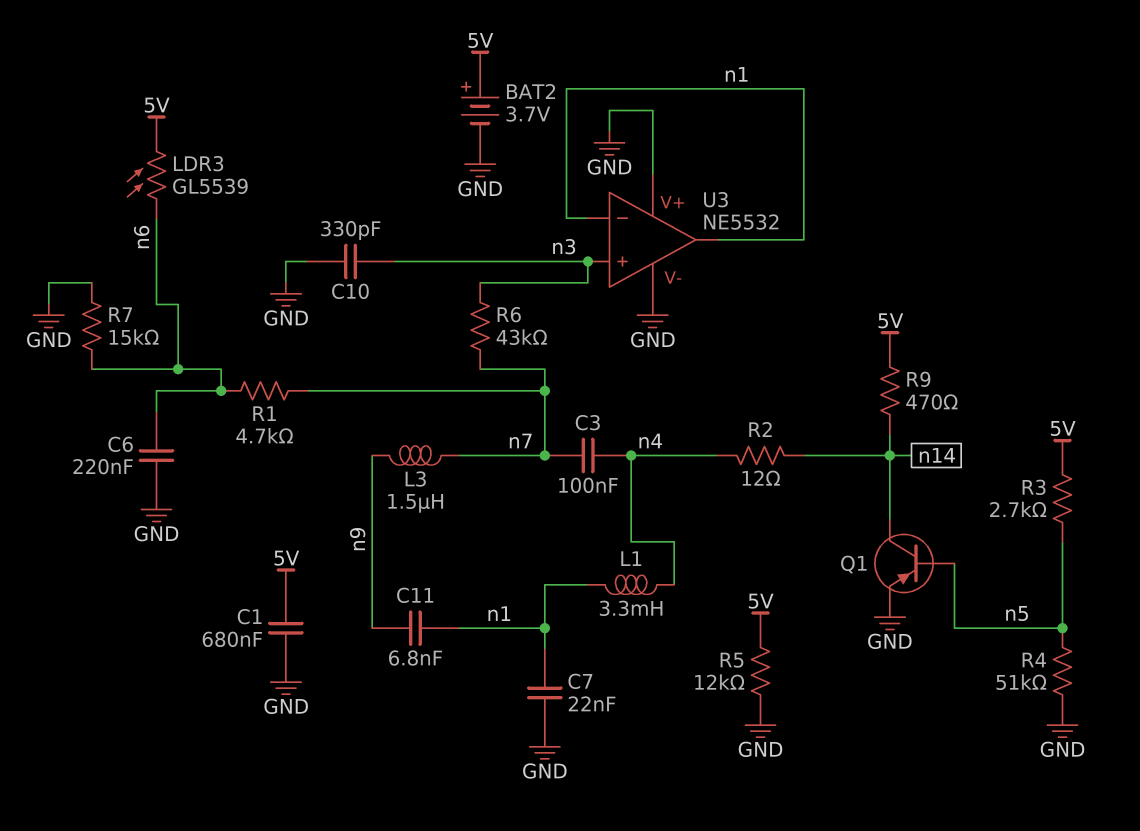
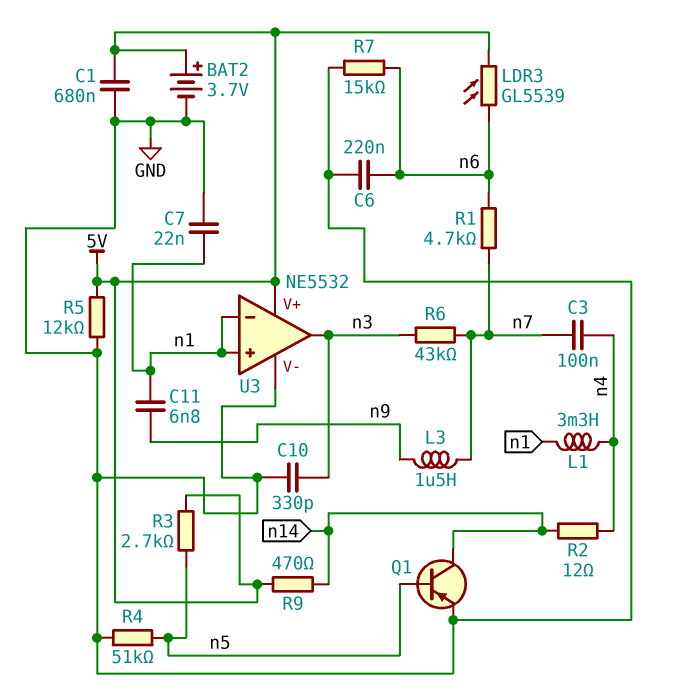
U3 pin V+: GND -> 5V
U3 pin in+: n3 -> n1
U3 pin out: n1 -> n3

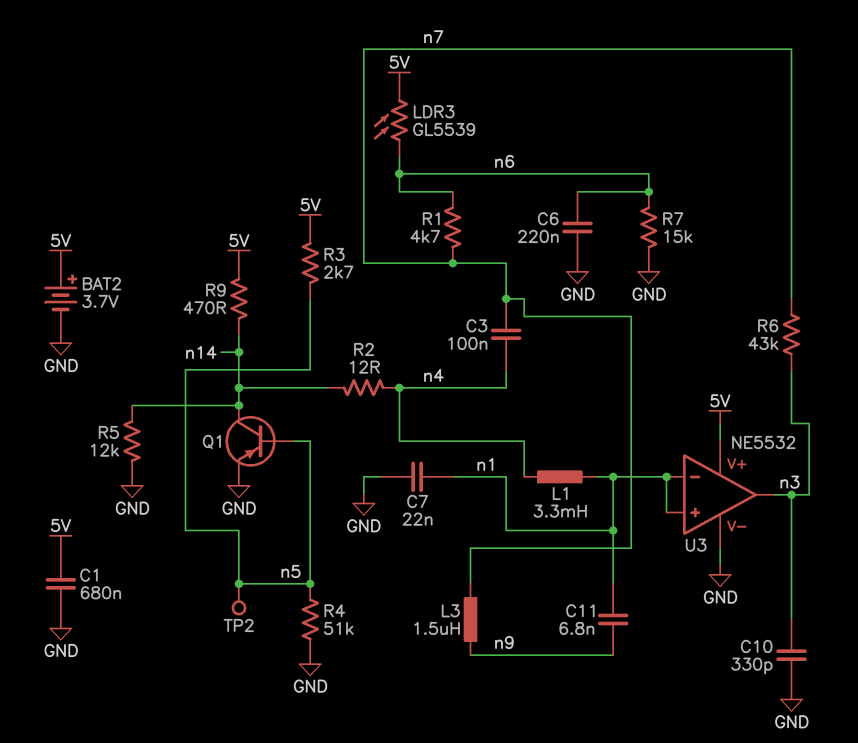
R5: 12k (5V, GND) -> 12k (GND, n14)
TP2: none -> test point (n5)

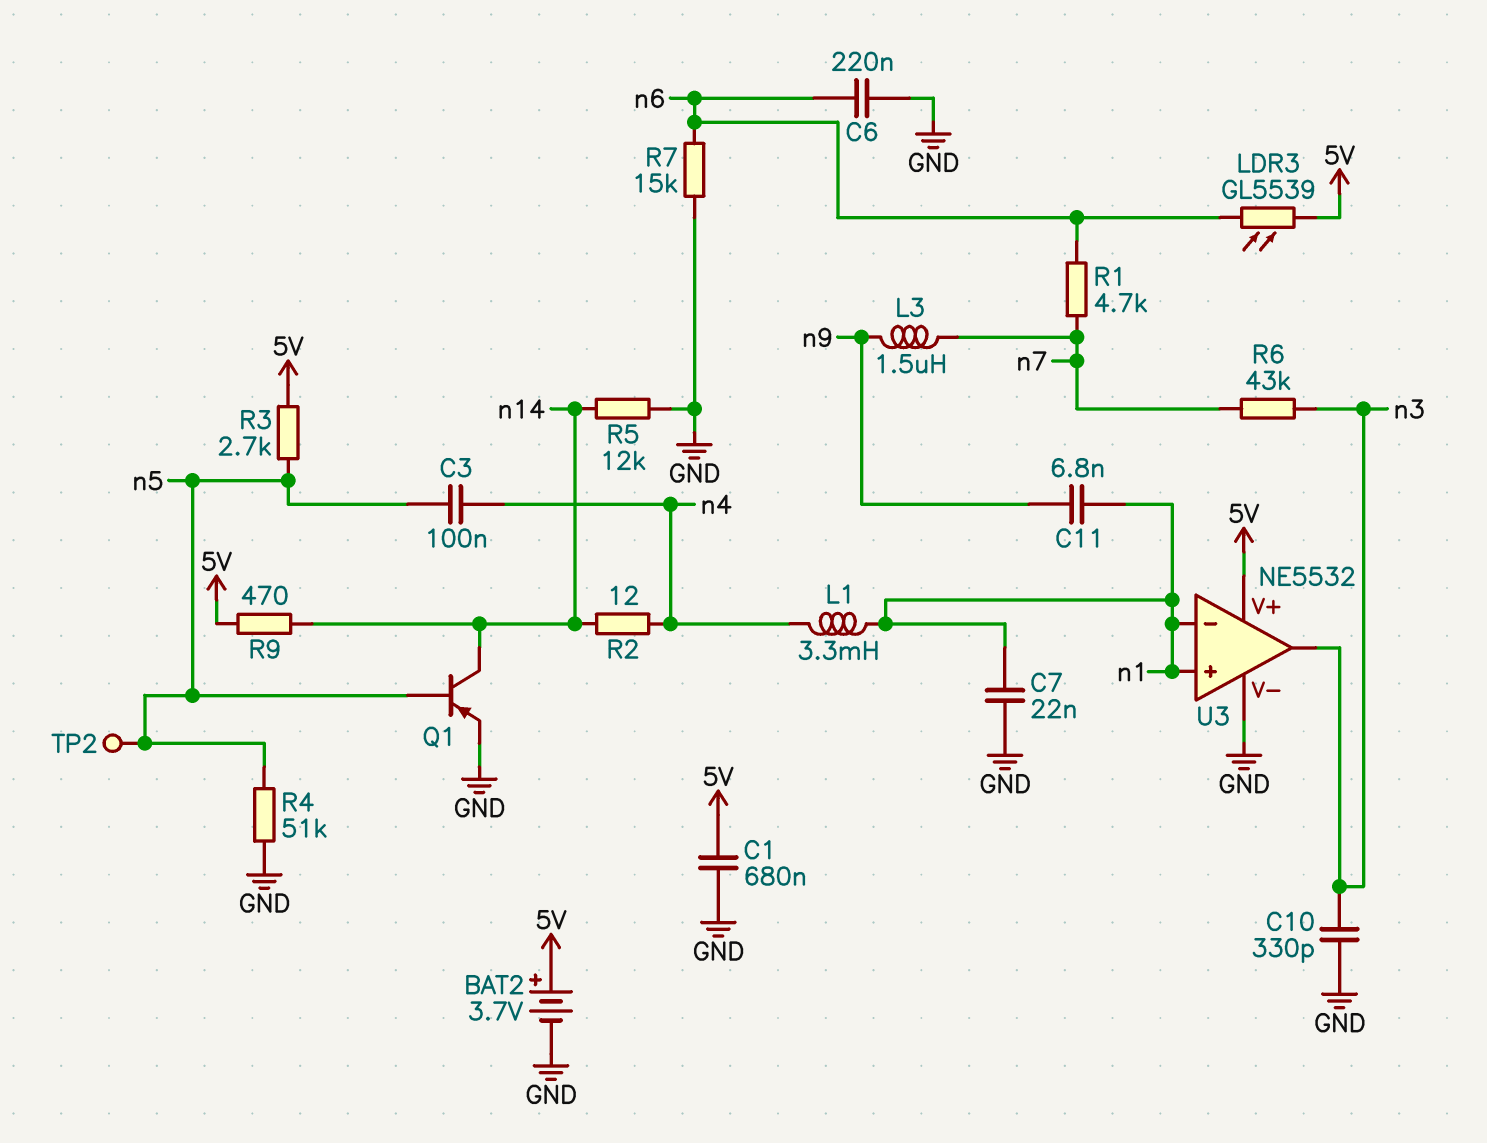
C3: 100nF (n4, n7) -> 100nF (n4, n5)

